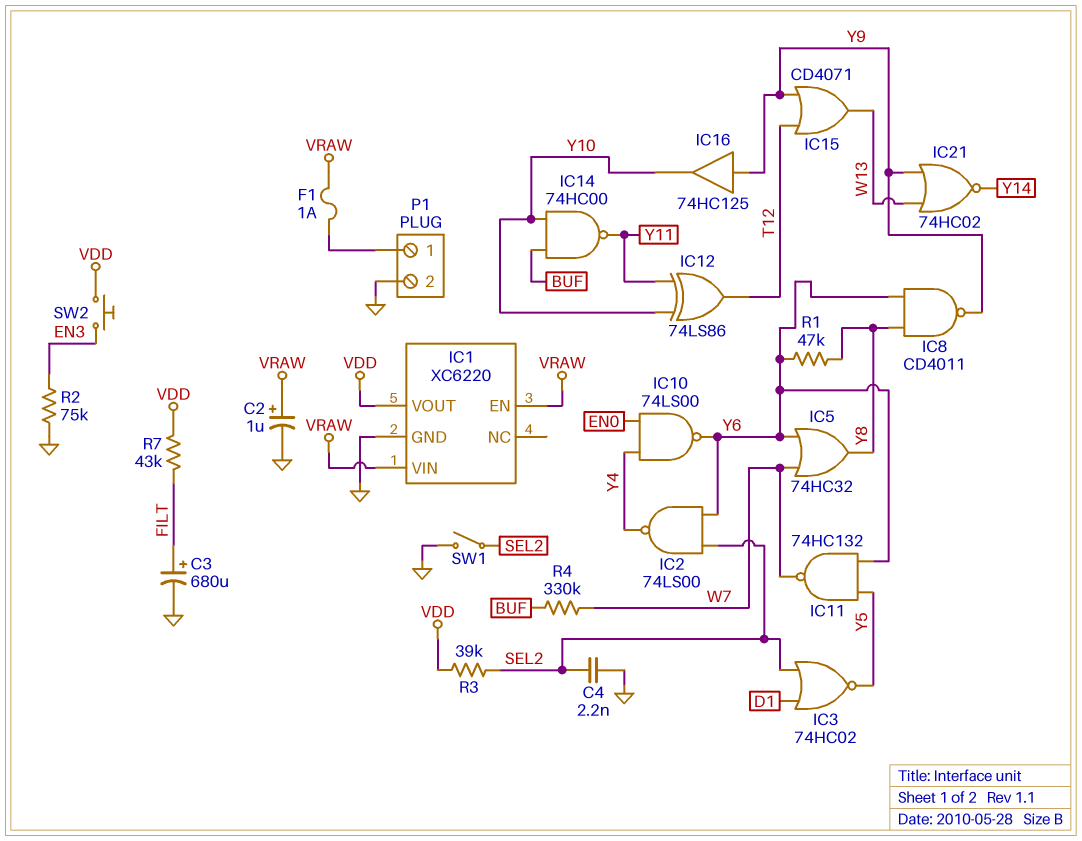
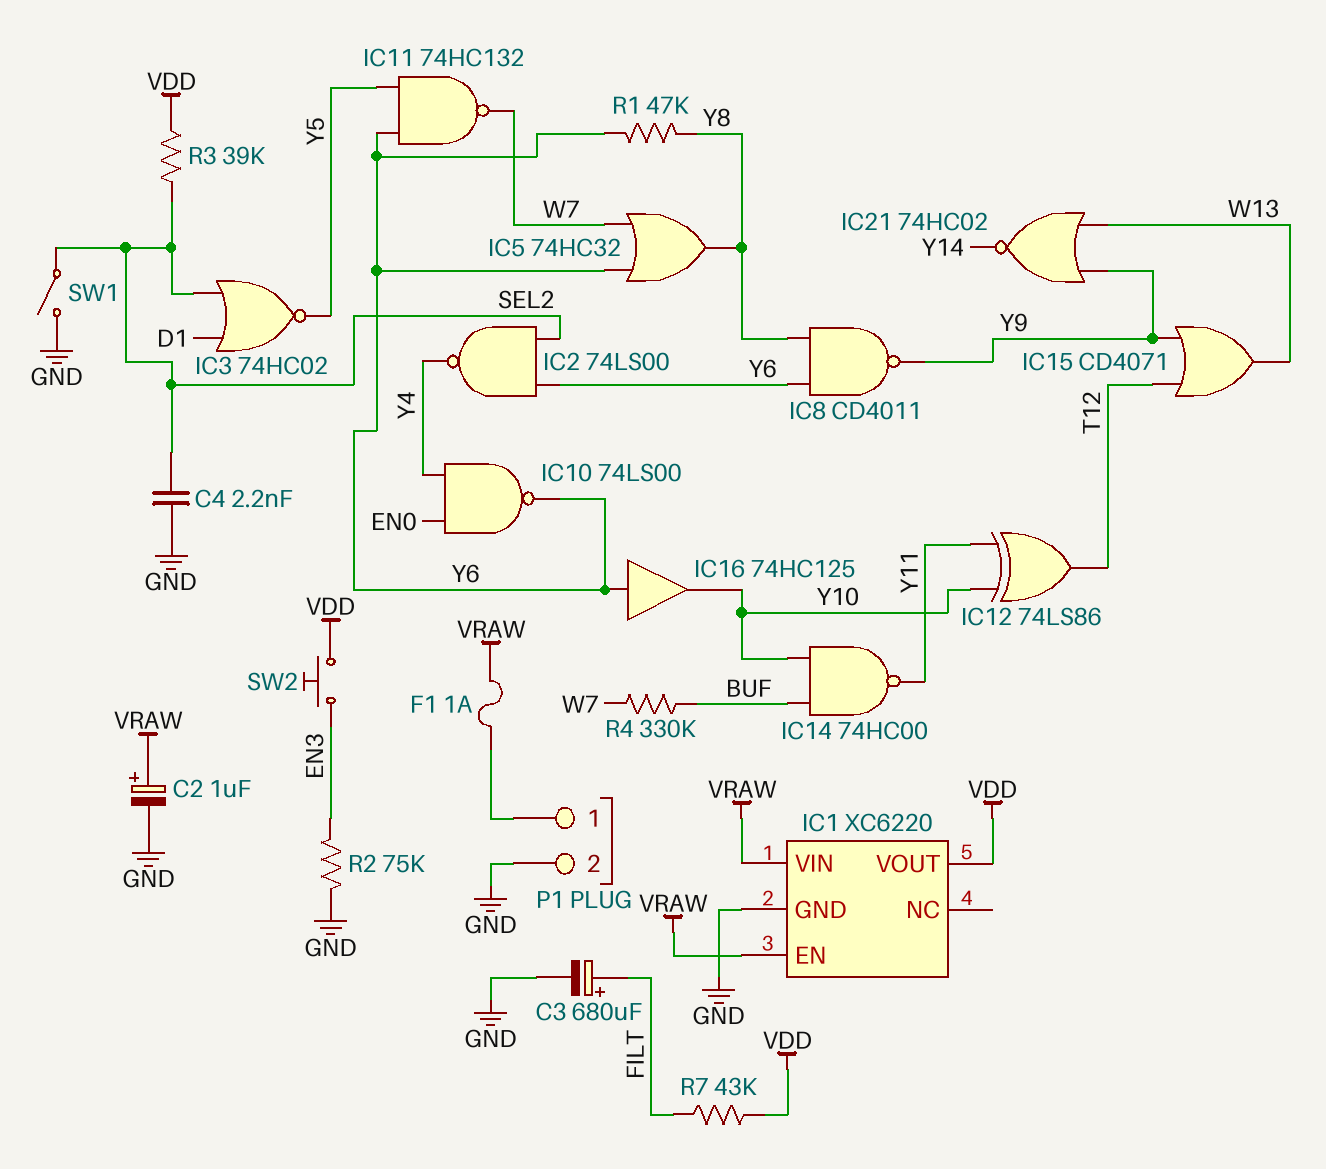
IC16: buffer 74HC125 (in Y9, out Y10) -> buffer 74HC125 (in Y6, out Y10)

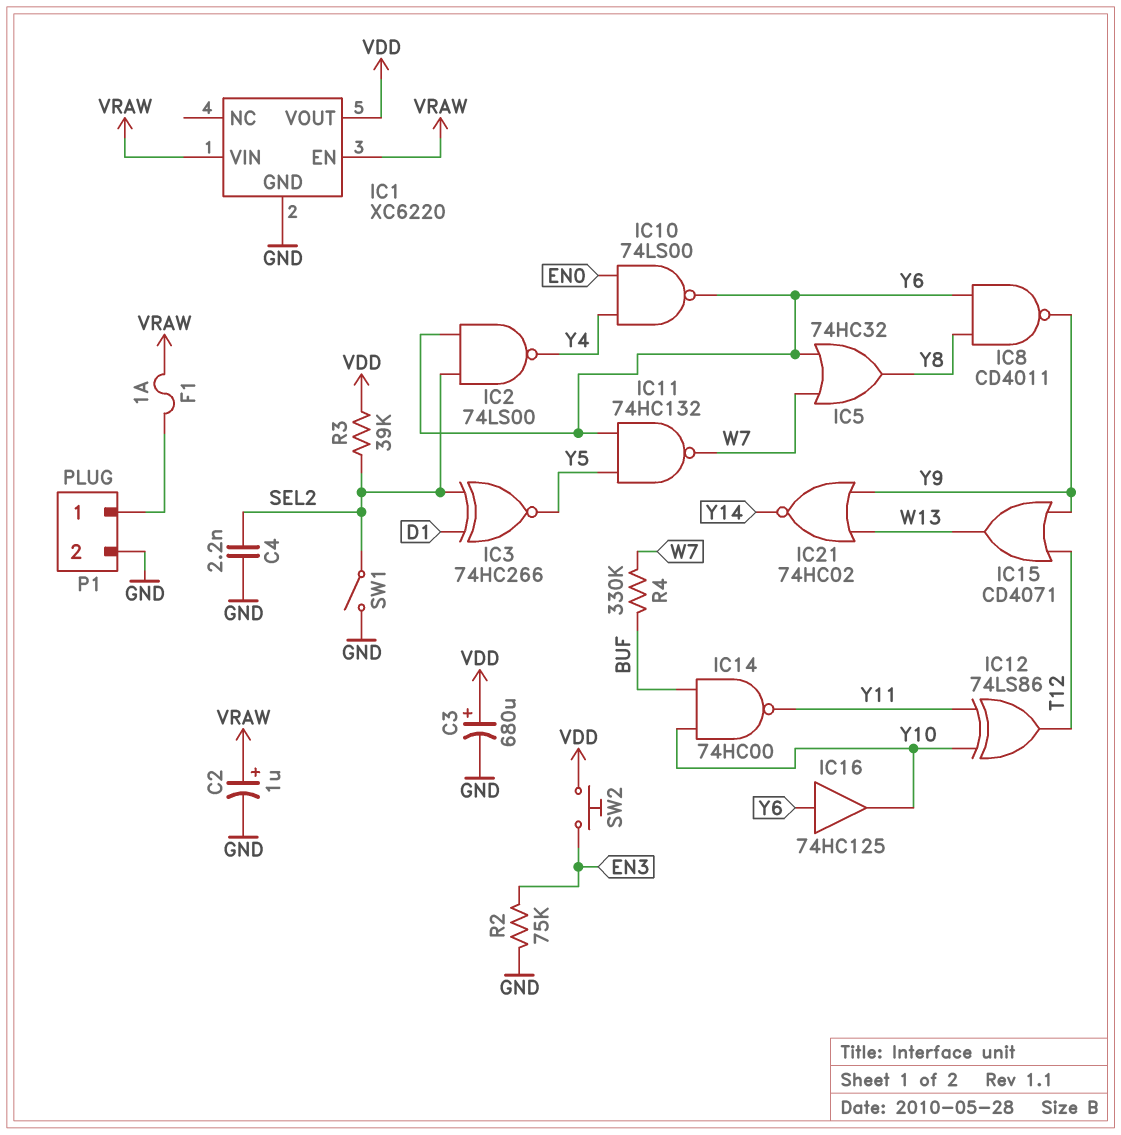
C3: 680uF (plus FILT, minus GND) -> 680uF (plus VDD, minus GND)
IC3: NOR 74HC02 (in D1, in SEL2, out Y5) -> XNOR 74HC266 (in D1, in SEL2, out Y5)
R1: 47k (Y6, Y8) -> none
R7: 43k (FILT, VDD) -> none

